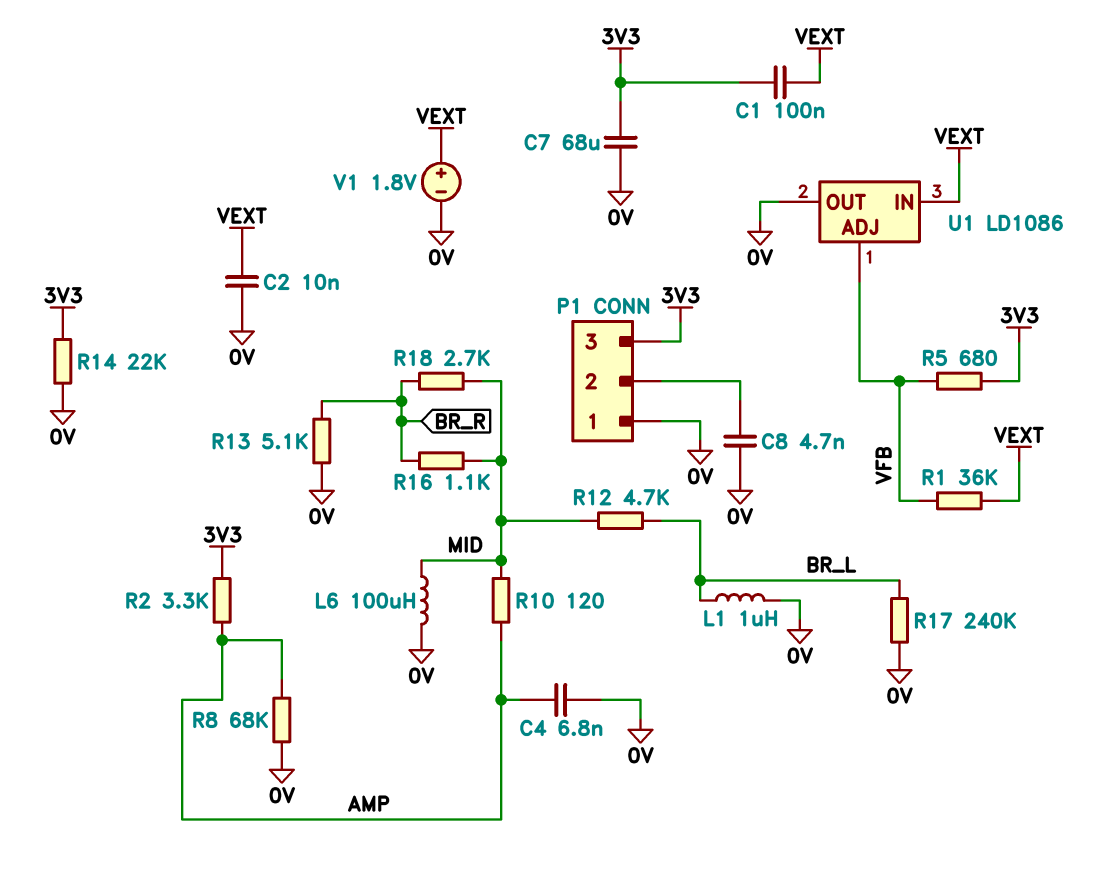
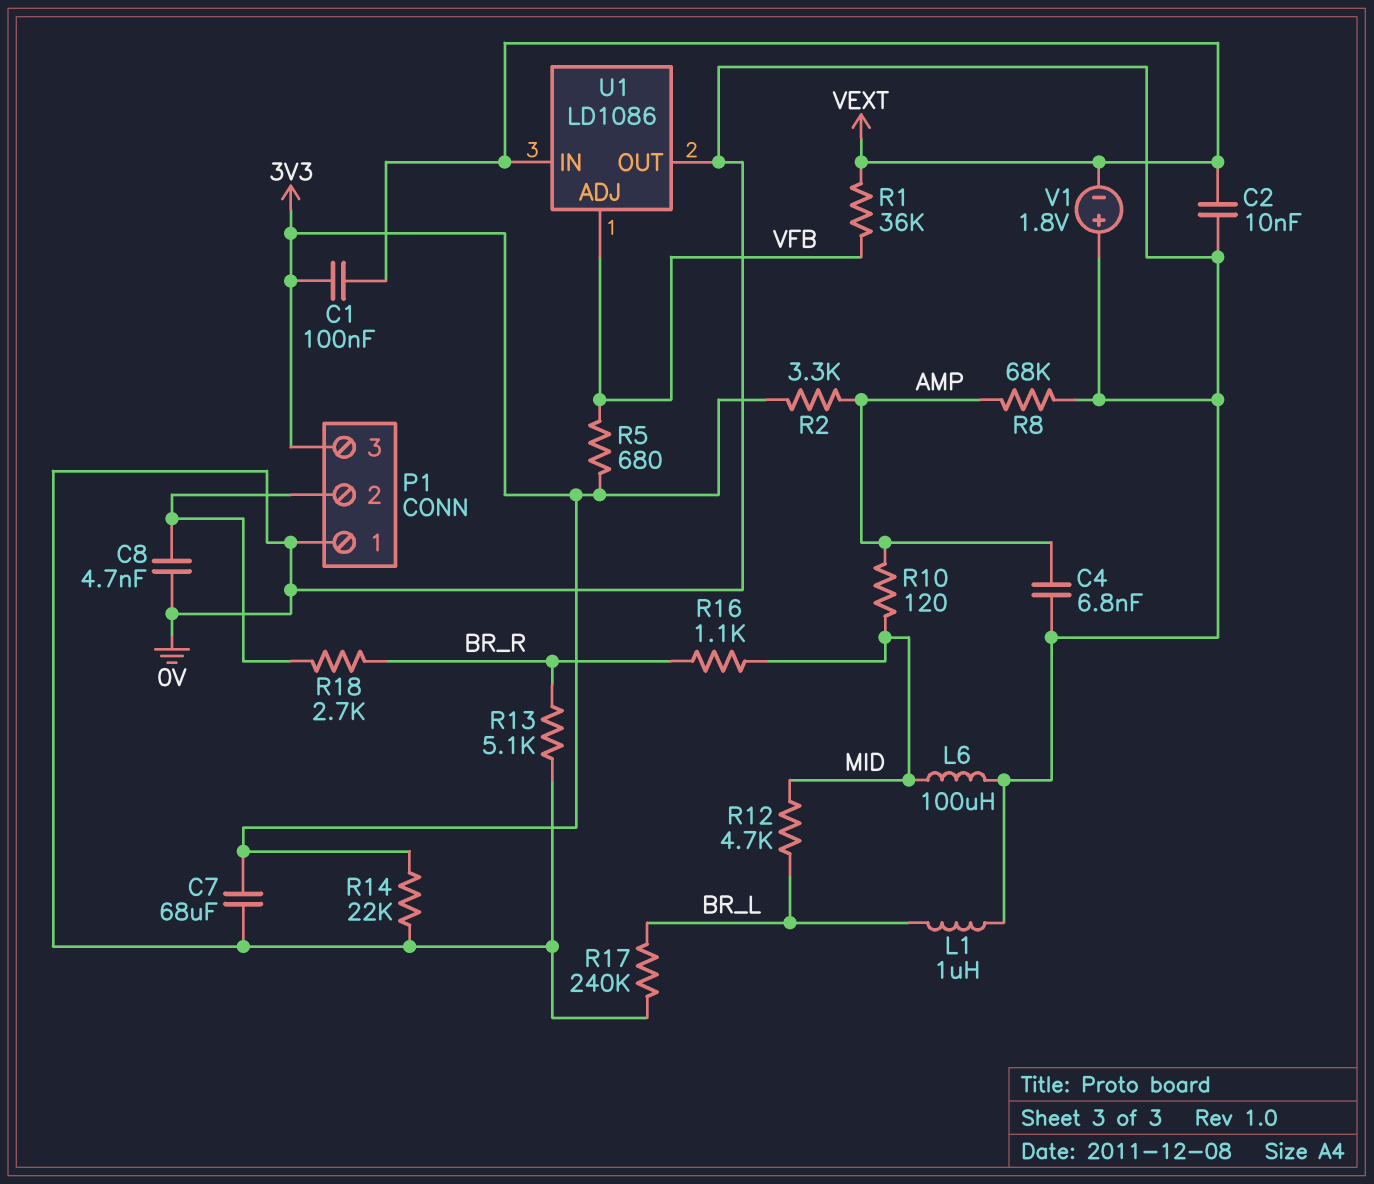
R18: 2.7k (BR_R, MID) -> 2.7k (BR_R, P1/2)
V1: 1.8V (plus VEXT, minus 0V) -> 1.8V (plus 0V, minus VEXT)

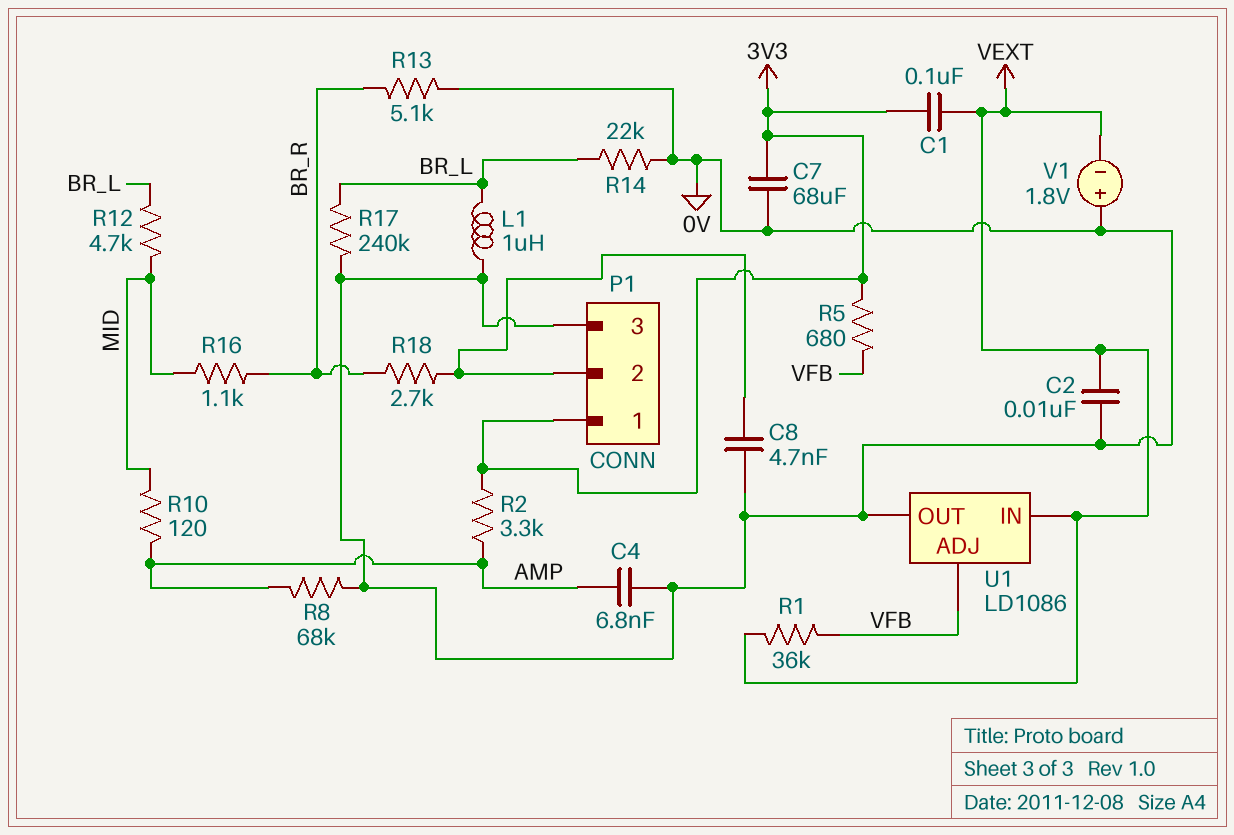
L6: 100uH (0V, MID) -> none
P1 pin 1: 0V -> 3V3
P1 pin 3: 3V3 -> 0V
R14: 22k (0V, 3V3) -> 22k (0V, BR_L)

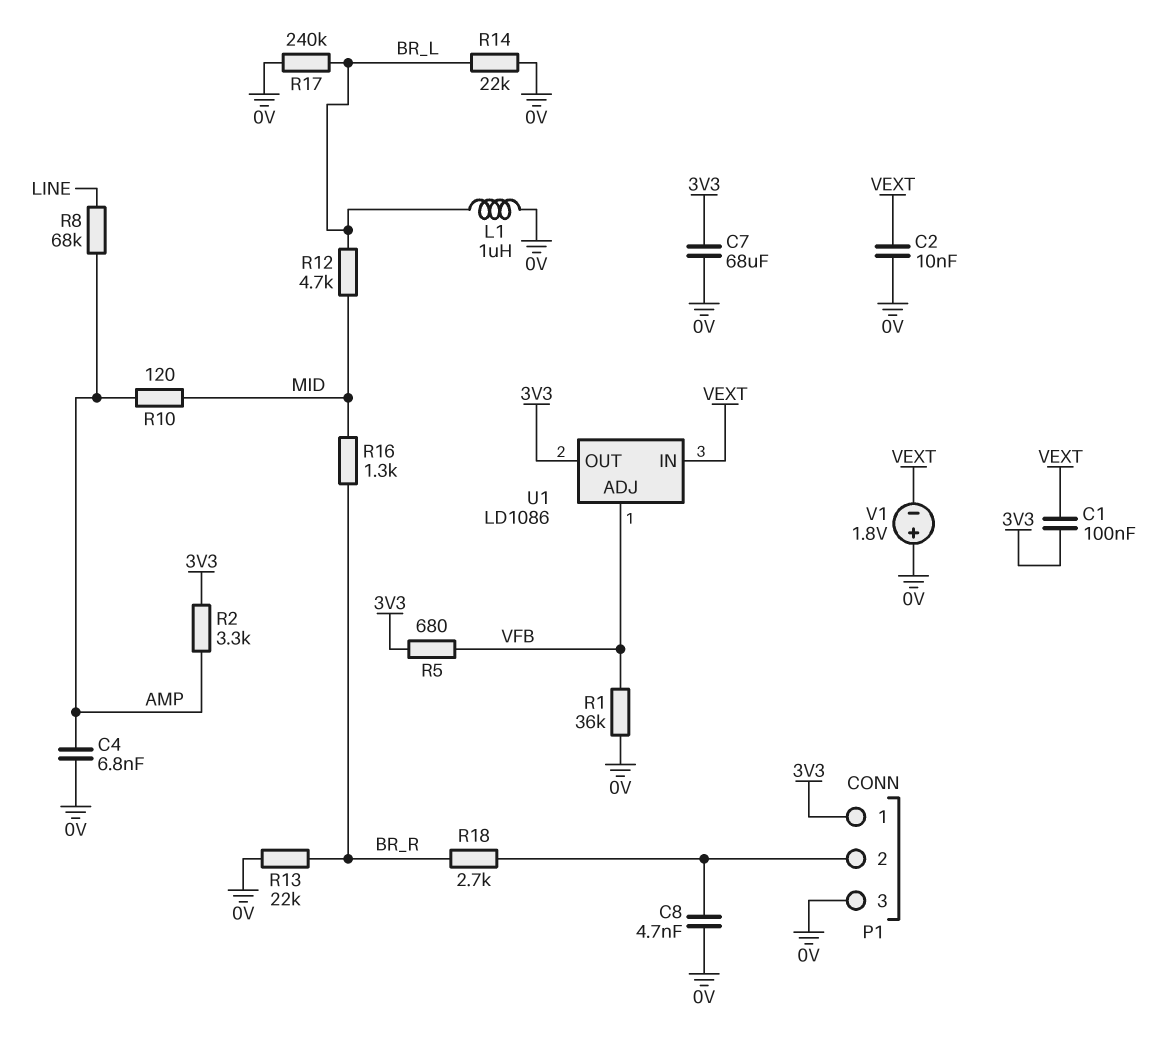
R1: 36k (VEXT, VFB) -> 36k (0V, VFB)
R8: 68k (0V, AMP) -> 68k (AMP, LINE)
R13: 5.1k (0V, BR_R) -> 22k (0V, BR_R)
R16: 1.1k (BR_R, MID) -> 1.3k (BR_R, MID)
U1 pin OUT: 0V -> 3V3

